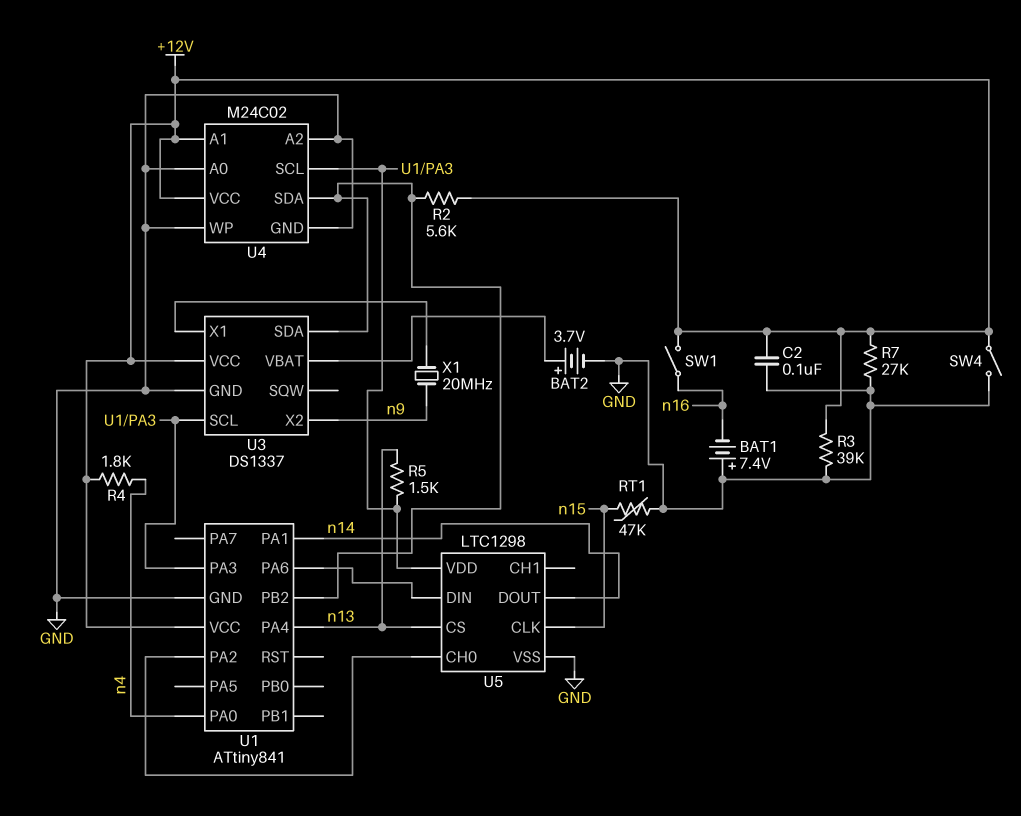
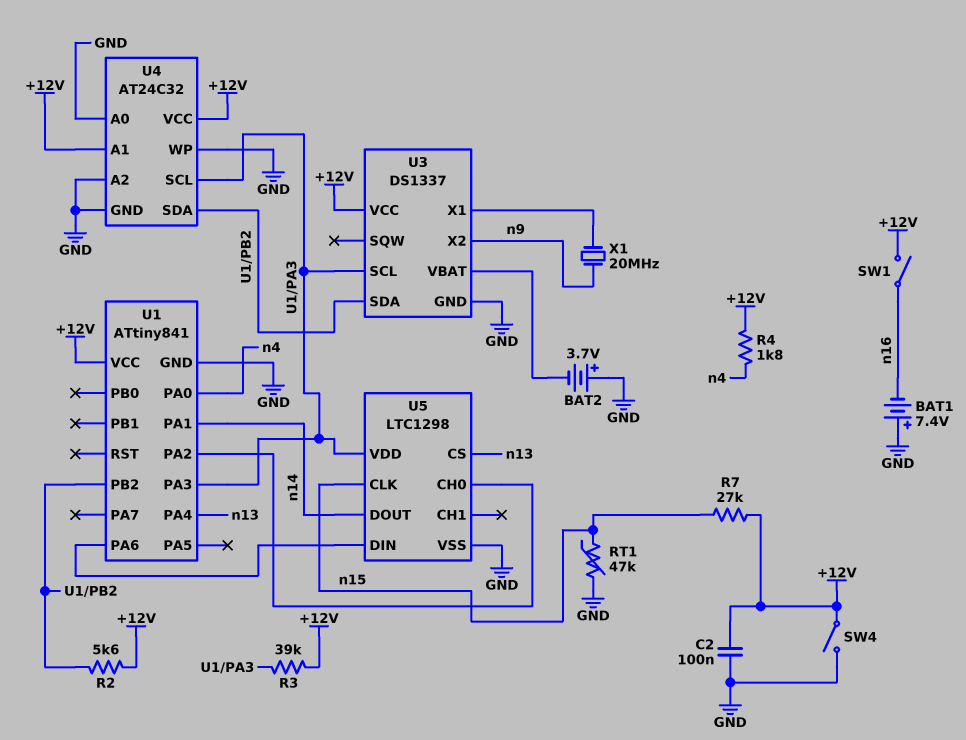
BAT2: 3.7V (plus U3/VBAT, minus GND) -> 3.7V (plus GND, minus U3/VBAT)
R3: 39k (+12V, GND) -> 39k (+12V, U1/PA3)
R5: 1.5k (U1/PA3, n13) -> none
R7: 27k (+12V, GND) -> 27k (+12V, n15)
U4: M24C02 -> AT24C32

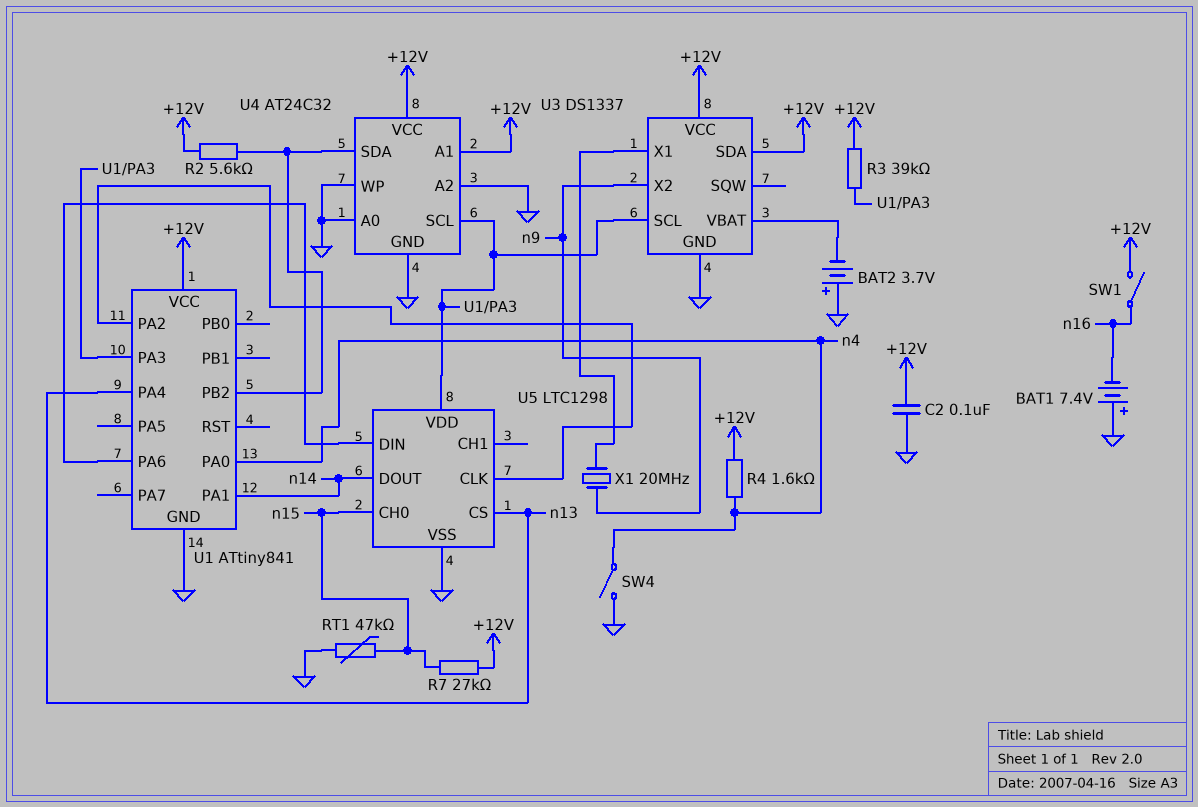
R4: 1.8k (+12V, n4) -> 1.6k (+12V, n4)
SW4: switch (+12V, GND) -> switch (GND, n4)
U3 pin SDA: U1/PB2 -> +12V
U5 pin CH0: U1/PA2 -> n15
U5 pin CLK: n15 -> U1/PA2

